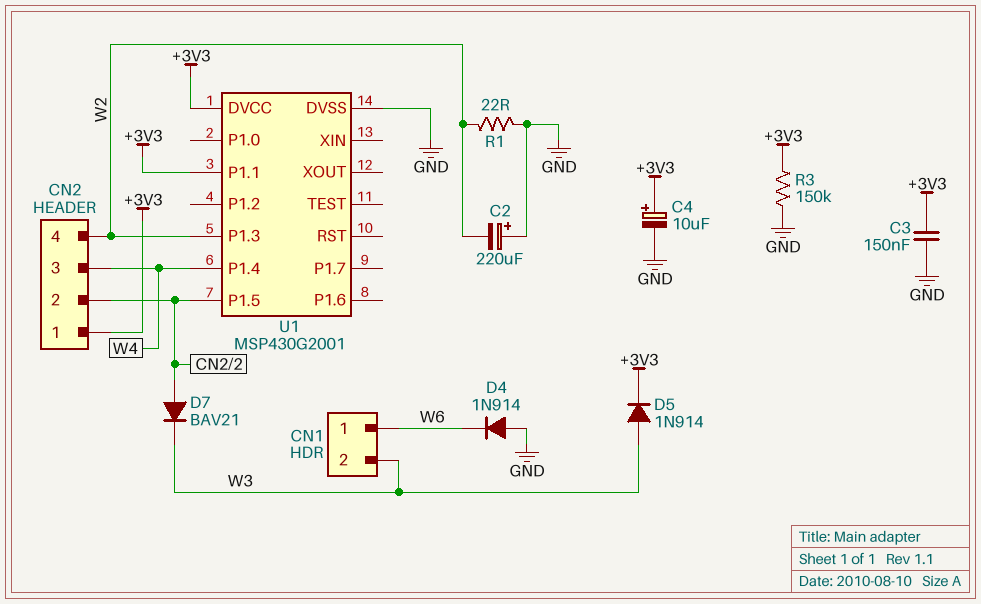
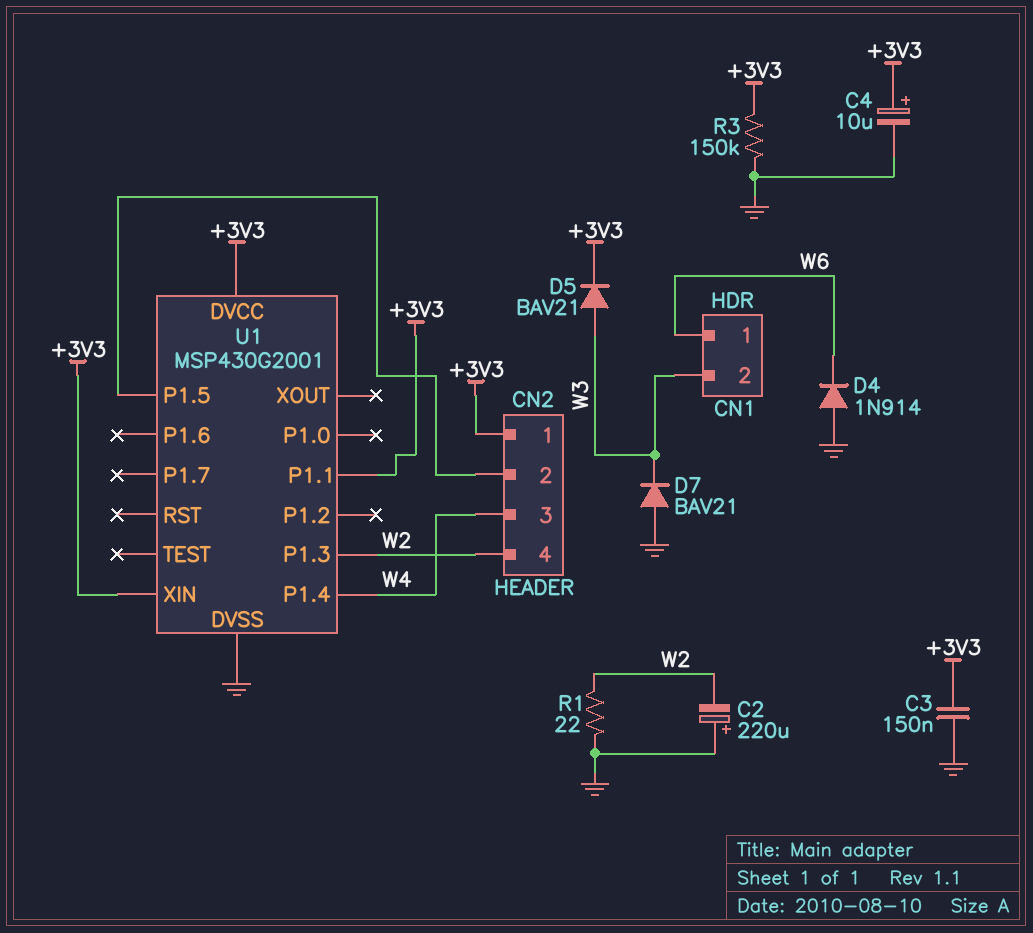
D5: diode 1N914 (A W3, K +3V3) -> diode BAV21 (A W3, K +3V3)
D7: diode BAV21 (A CN2/2, K W3) -> diode BAV21 (A GND, K W3)
U1 pin XIN: none -> +3V3

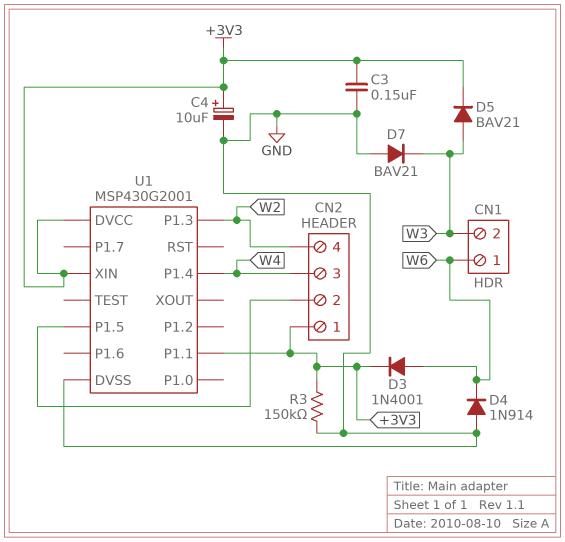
C2: 220uF (plus GND, minus W2) -> none
D3: none -> diode 1N4001 (A W6, K +3V3)
R1: 22 (GND, W2) -> none

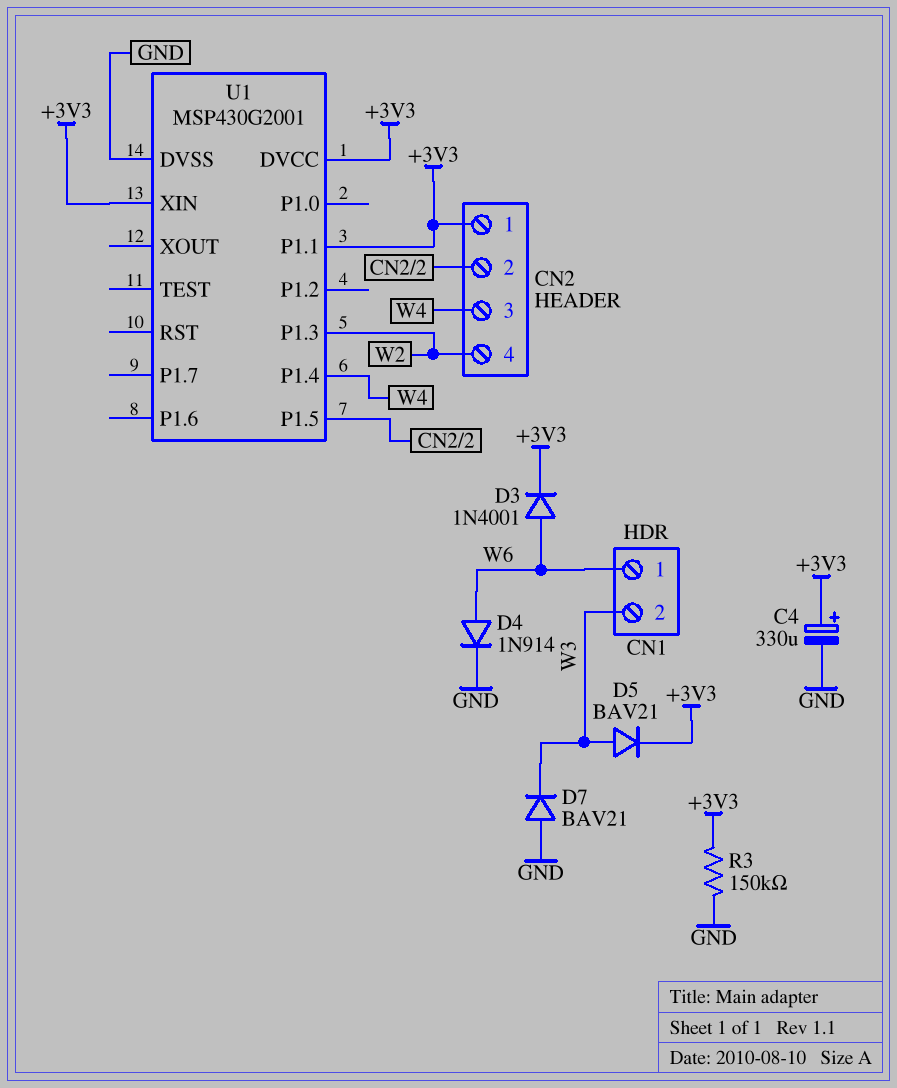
C3: 150nF (+3V3, GND) -> none
C4: 10uF (plus +3V3, minus GND) -> 330uF (plus +3V3, minus GND)
D4: diode 1N914 (A GND, K W6) -> diode 1N914 (A W6, K GND)

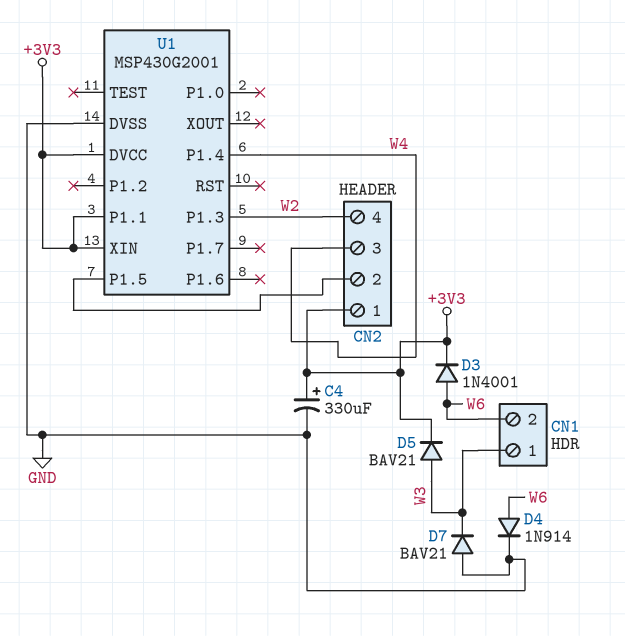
CN1 pin 1: W6 -> W3
CN1 pin 2: W3 -> W6
R3: 150k (+3V3, GND) -> none

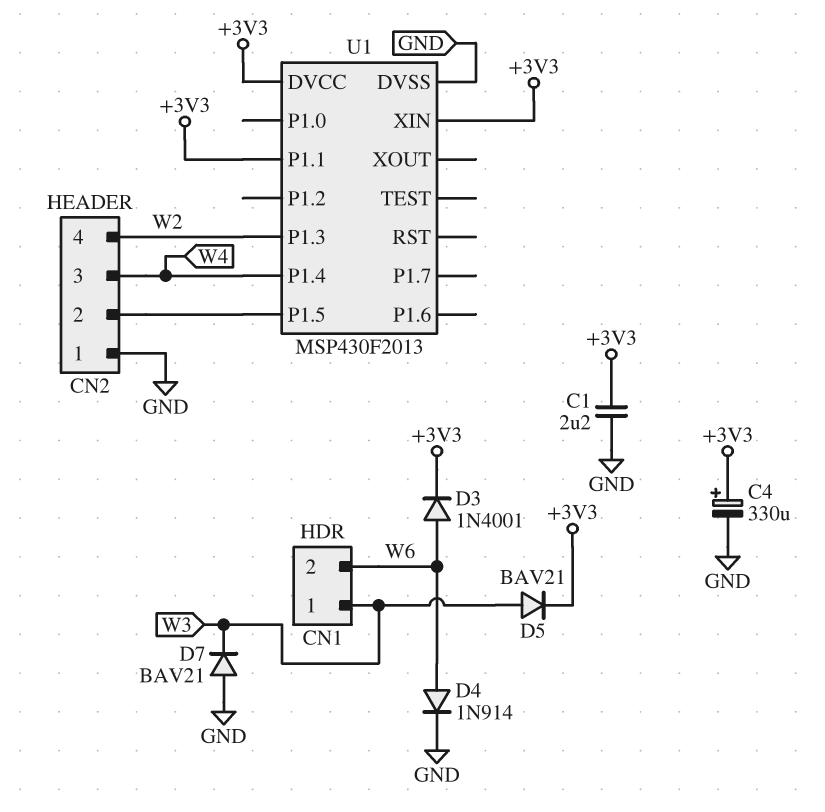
C1: none -> 2.2uF (+3V3, GND)
CN2 pin 1: +3V3 -> GND
U1: MSP430G2001 -> MSP430F2013

